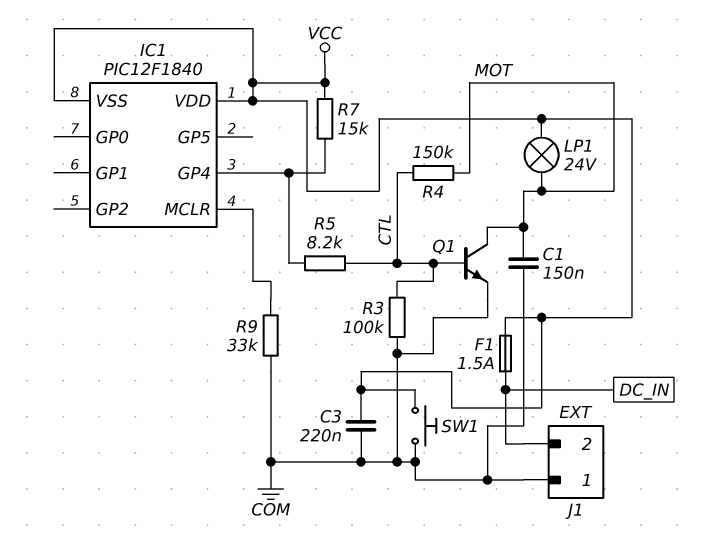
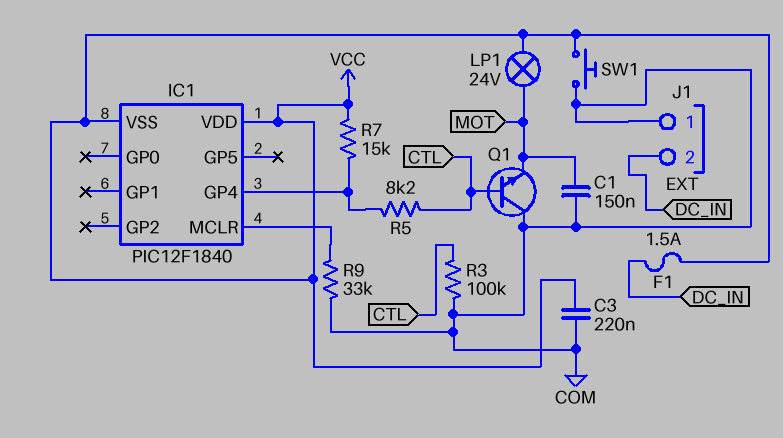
Q1: NPN (B CTL, C MOT, E COM) -> NPN (B CTL, C COM, E MOT)
R4: 150k (CTL, MOT) -> none

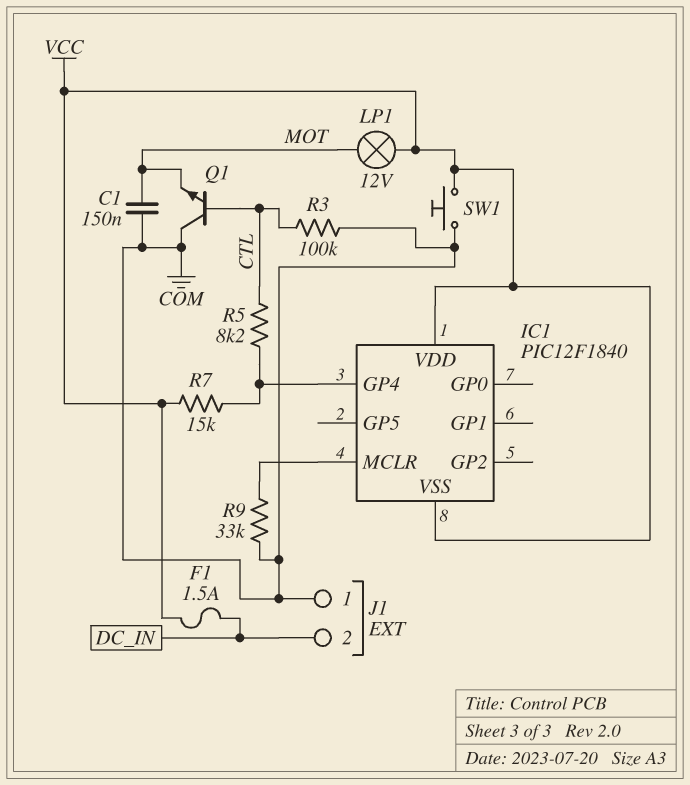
C3: 220nF (COM, VCC) -> none
LP1: lamp 24V (MOT, VCC) -> lamp 12V (MOT, VCC)

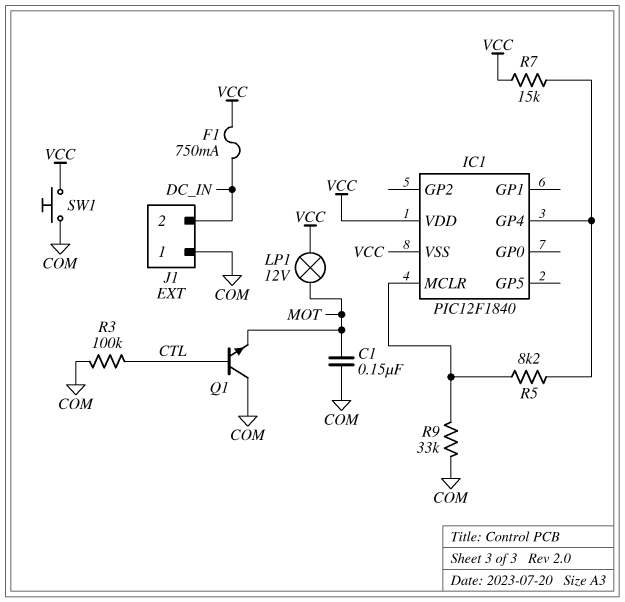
F1: 1.5A (DC_IN, VCC) -> 750mA (DC_IN, VCC)
R5: 8.2k (CTL, IC1/GP4) -> 8.2k (IC1/GP4, IC1/MCLR)

